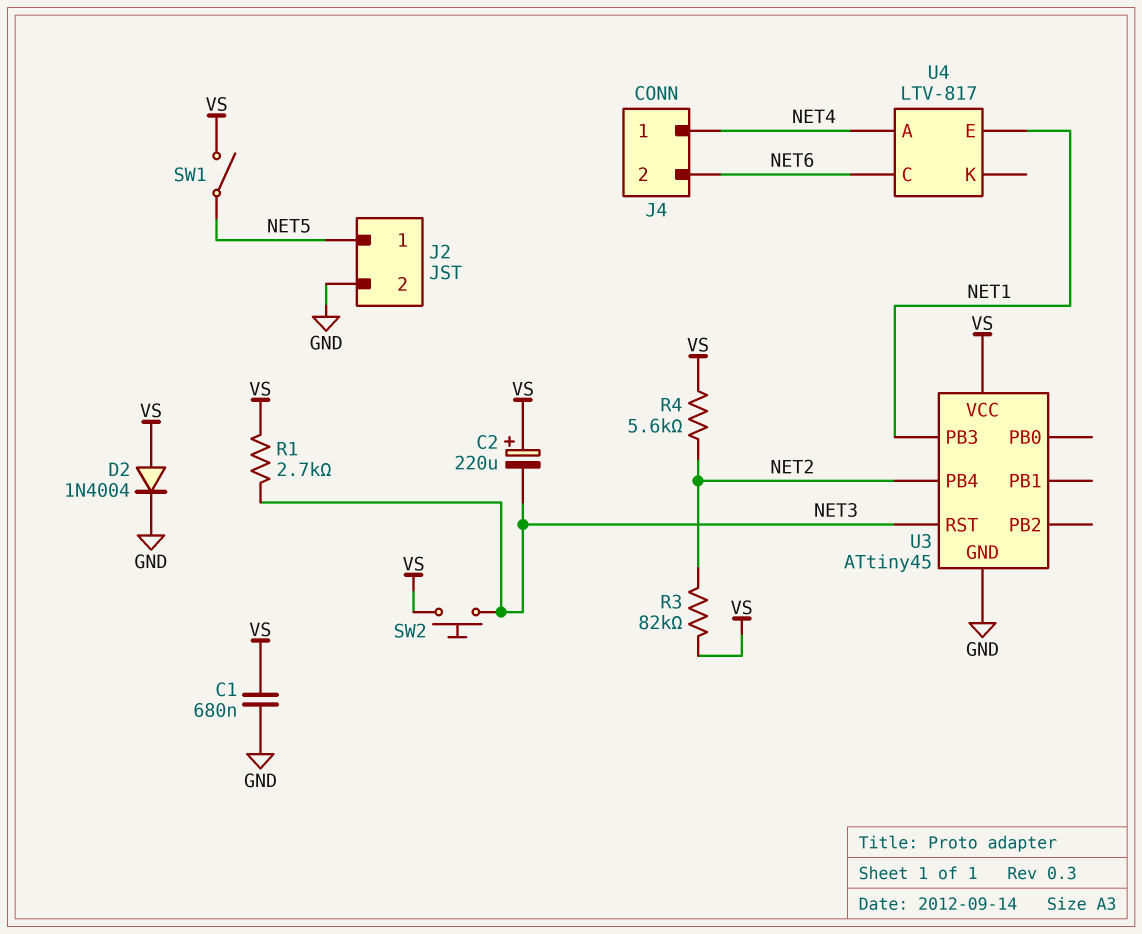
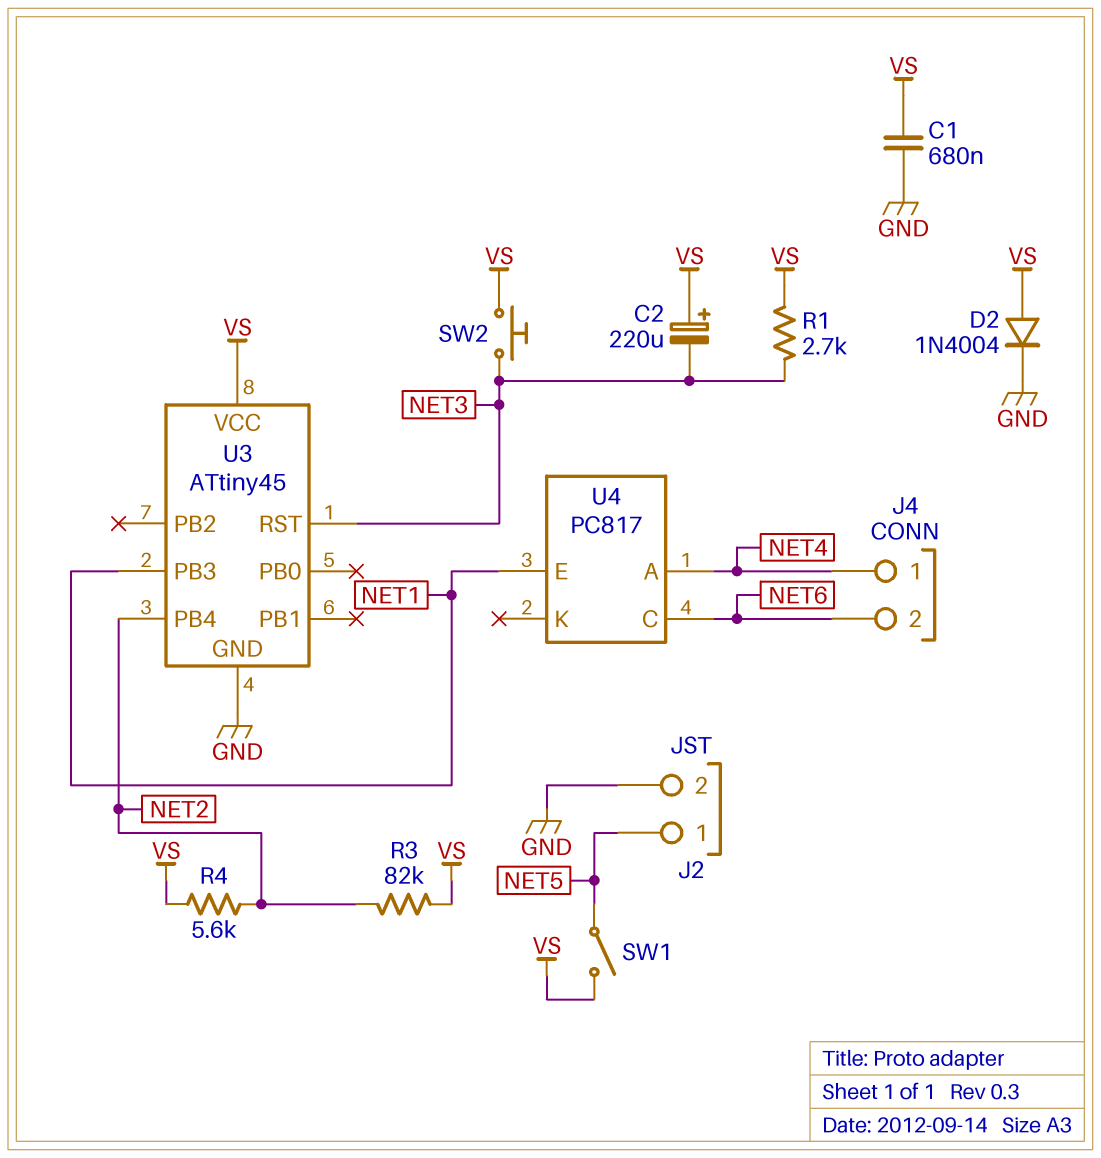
U4: LTV-817 -> PC817

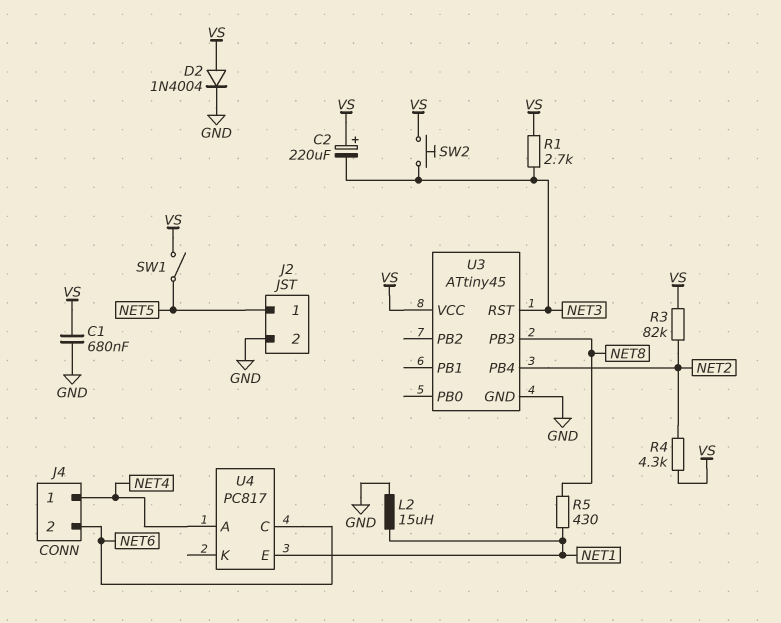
L2: none -> 15uH (GND, NET1)
R4: 5.6k (NET2, VS) -> 4.3k (NET2, VS)
R5: none -> 430 (NET1, NET8)
U3 pin PB3: NET1 -> NET8

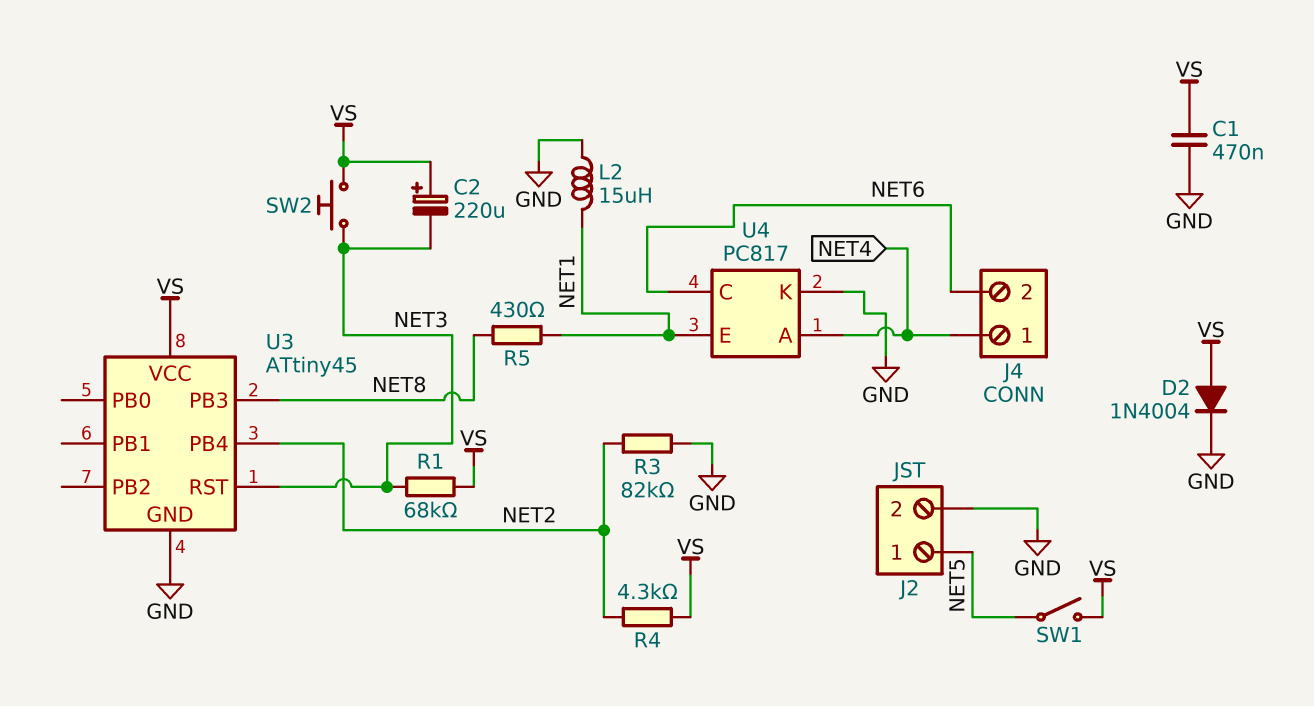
C1: 680nF (GND, VS) -> 470nF (GND, VS)
R1: 2.7k (NET3, VS) -> 68k (NET3, VS)
R3: 82k (NET2, VS) -> 82k (GND, NET2)
U4 pin K: none -> GND

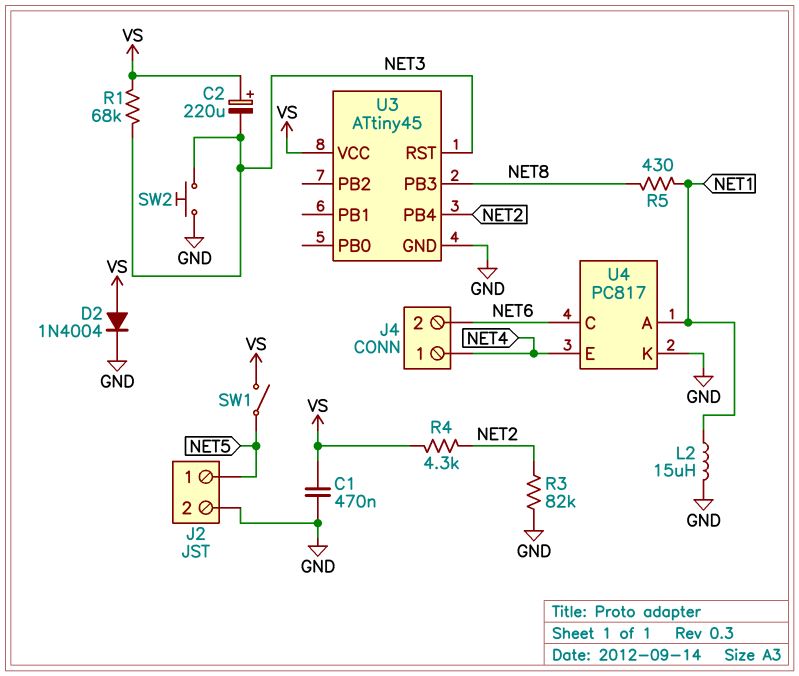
SW2: button (NET3, VS) -> button (GND, NET3)
U4 pin A: NET4 -> NET1
U4 pin E: NET1 -> NET4

